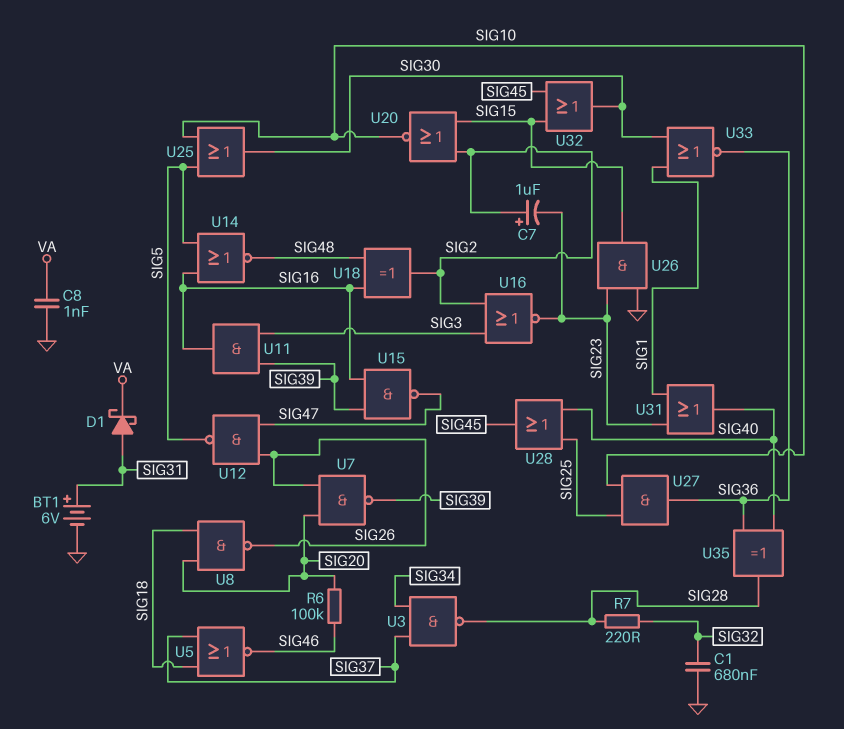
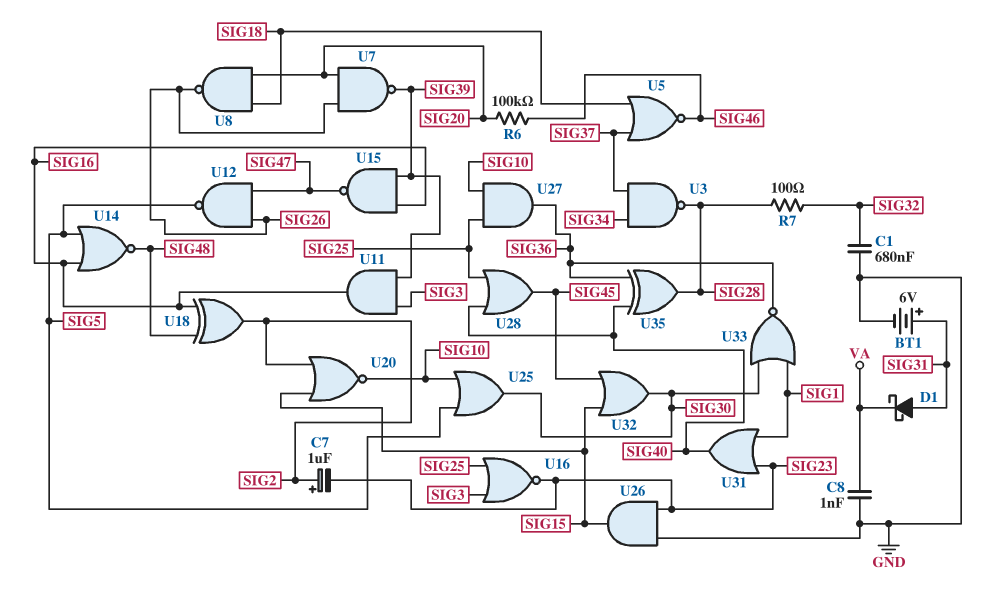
R7: 220 (SIG28, SIG32) -> 100 (SIG28, SIG32)
U16: NOR (in SIG2, in SIG3, out SIG23) -> NOR (in SIG3, in SIG25, out SIG23)

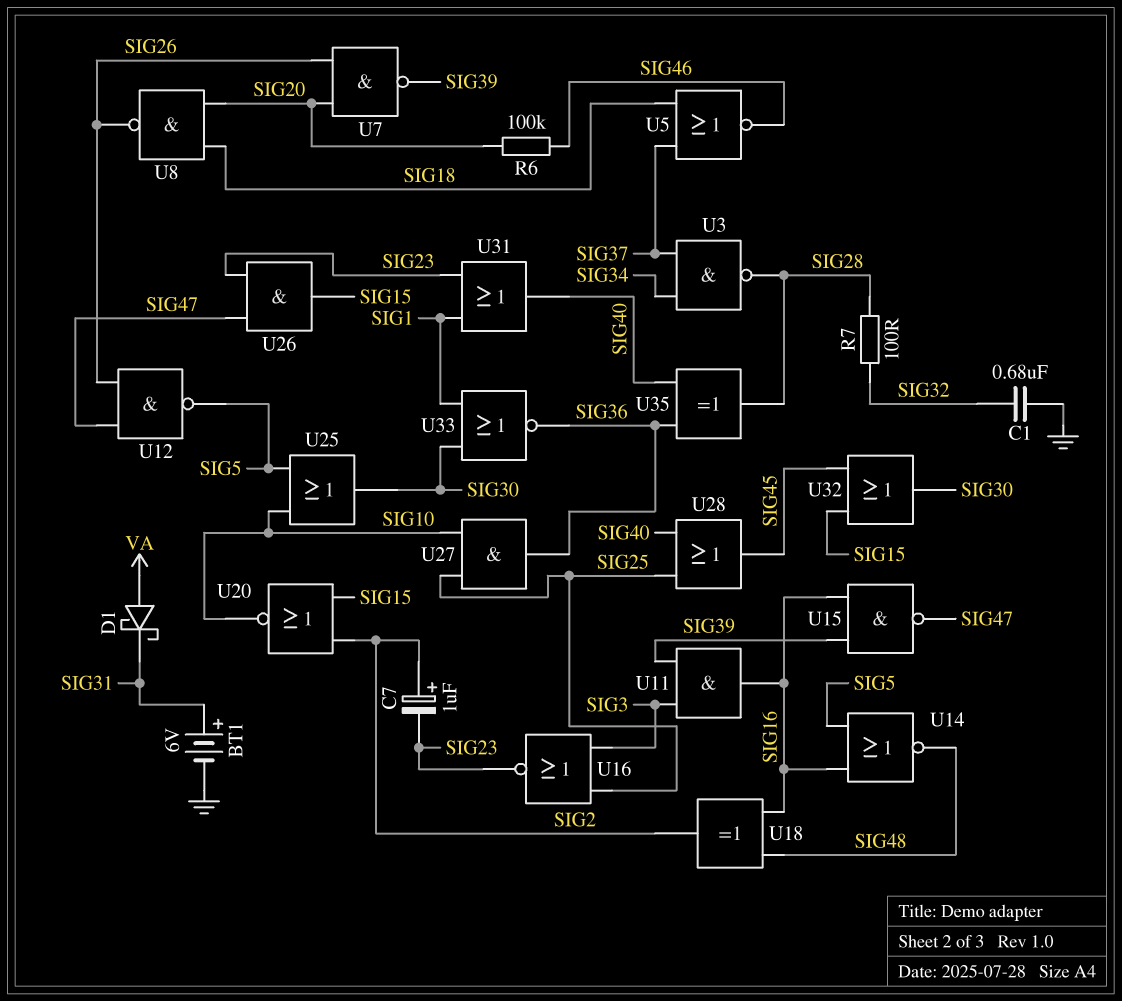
C8: 1nF (GND, VA) -> none
D1: schottky (A SIG31, K VA) -> schottky (A VA, K SIG31)
U26: AND (in GND, in SIG23, out SIG15) -> AND (in SIG23, in SIG47, out SIG15)

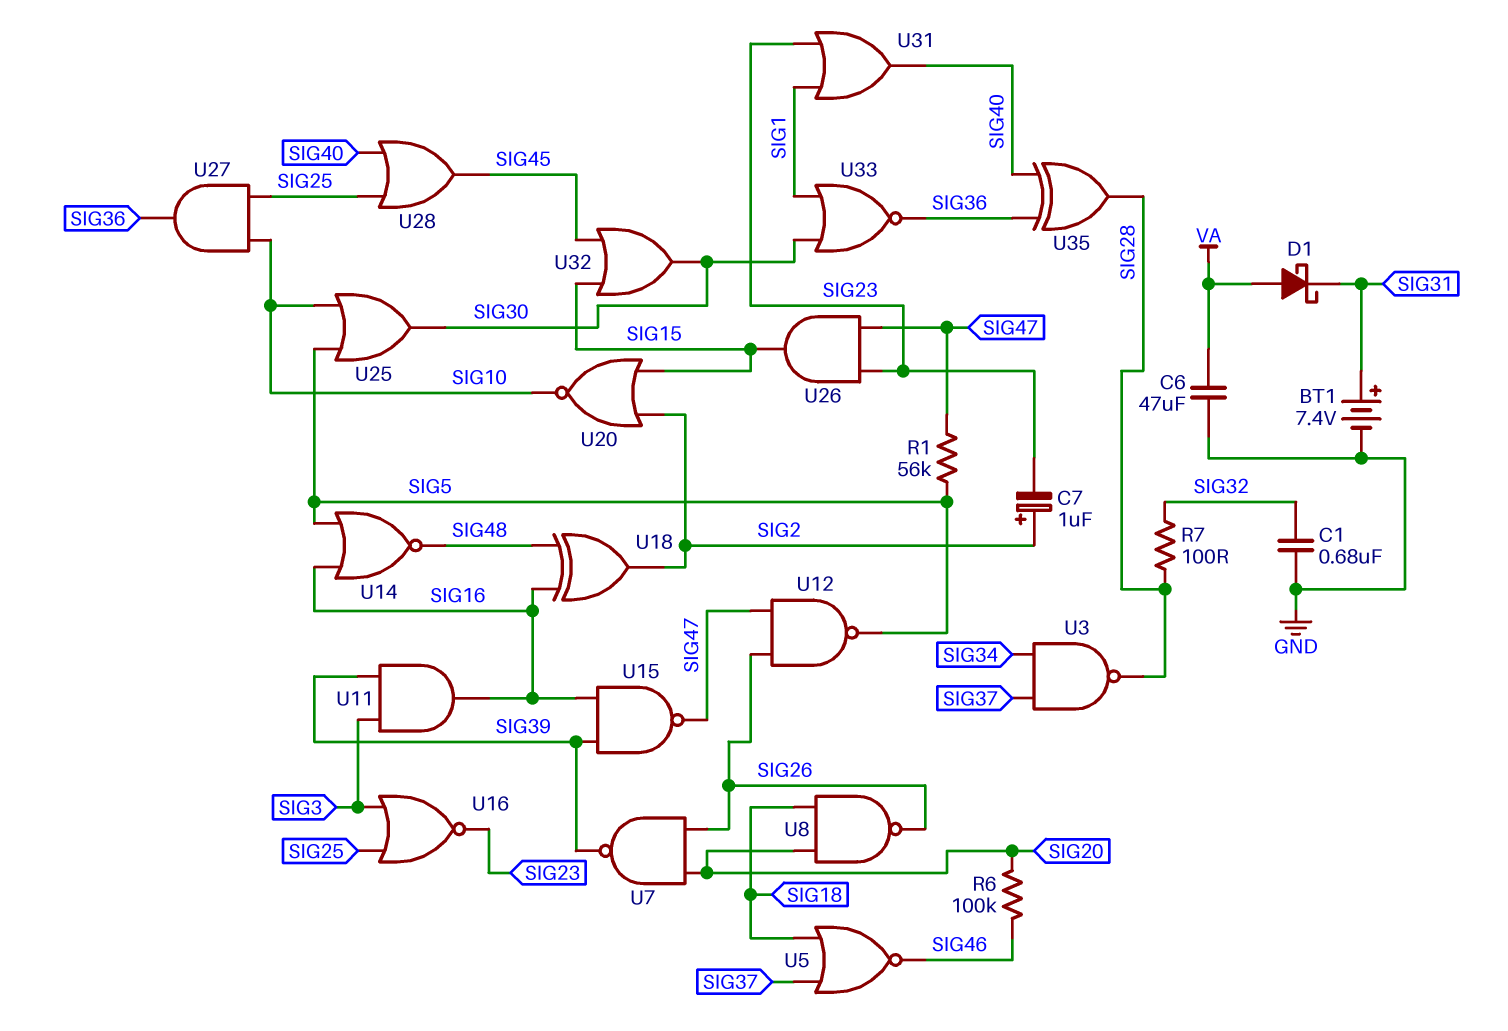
BT1: 6V (plus SIG31, minus GND) -> 7.4V (plus SIG31, minus GND)
C6: none -> 47uF (GND, VA)
R1: none -> 56k (SIG5, SIG47)

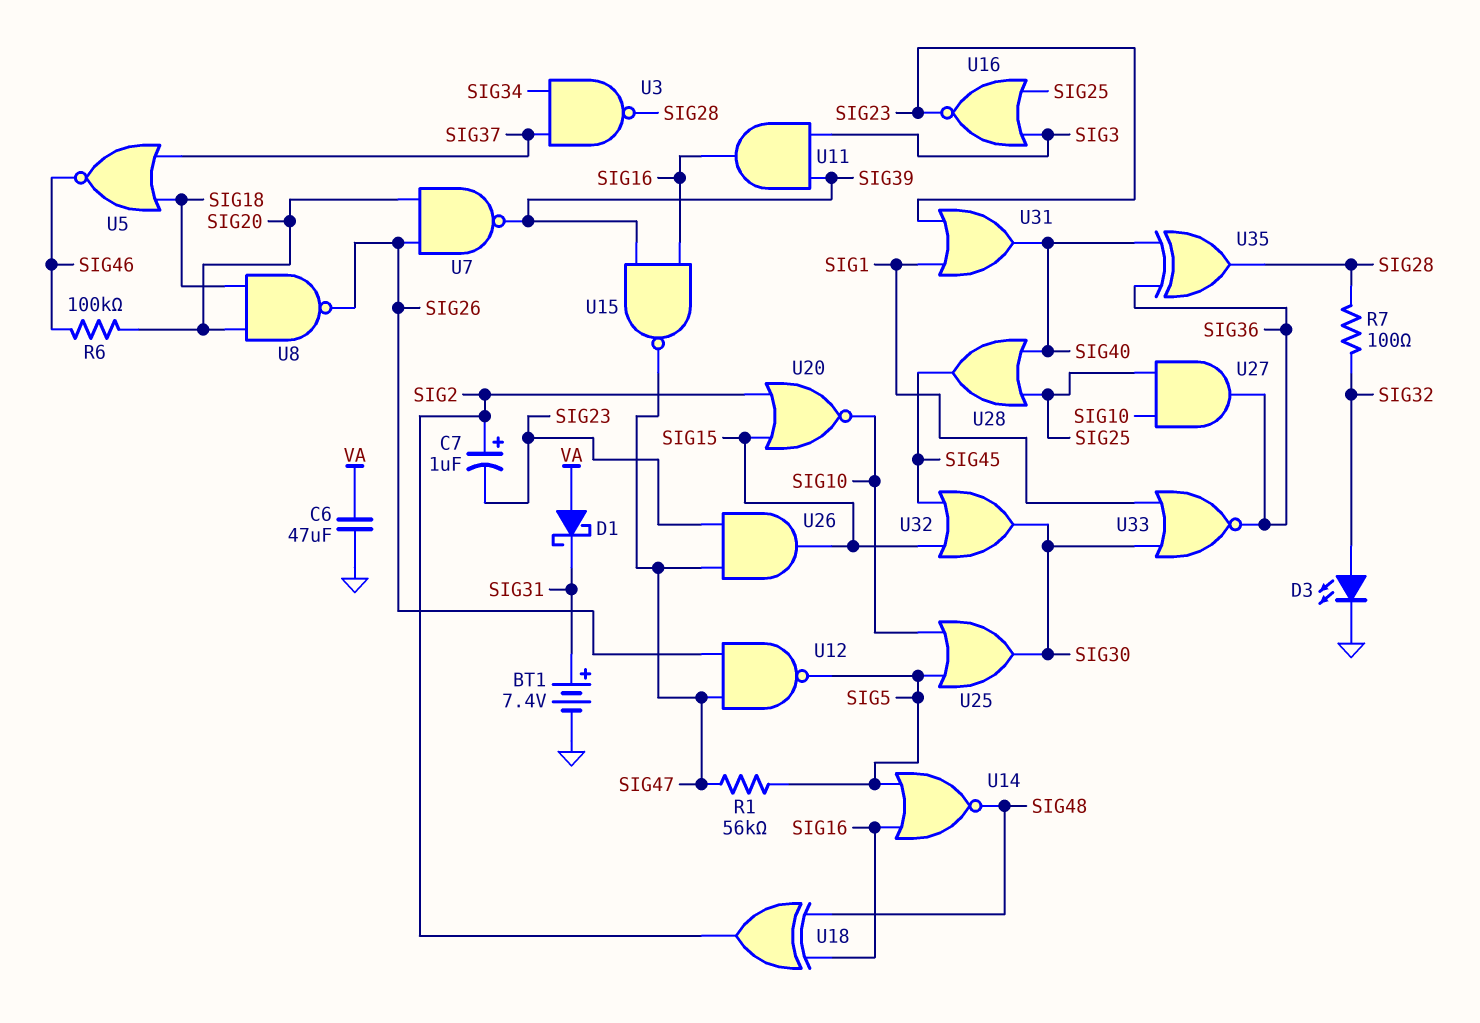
C1: 680nF (GND, SIG32) -> none
D3: none -> LED (A SIG32, K GND)

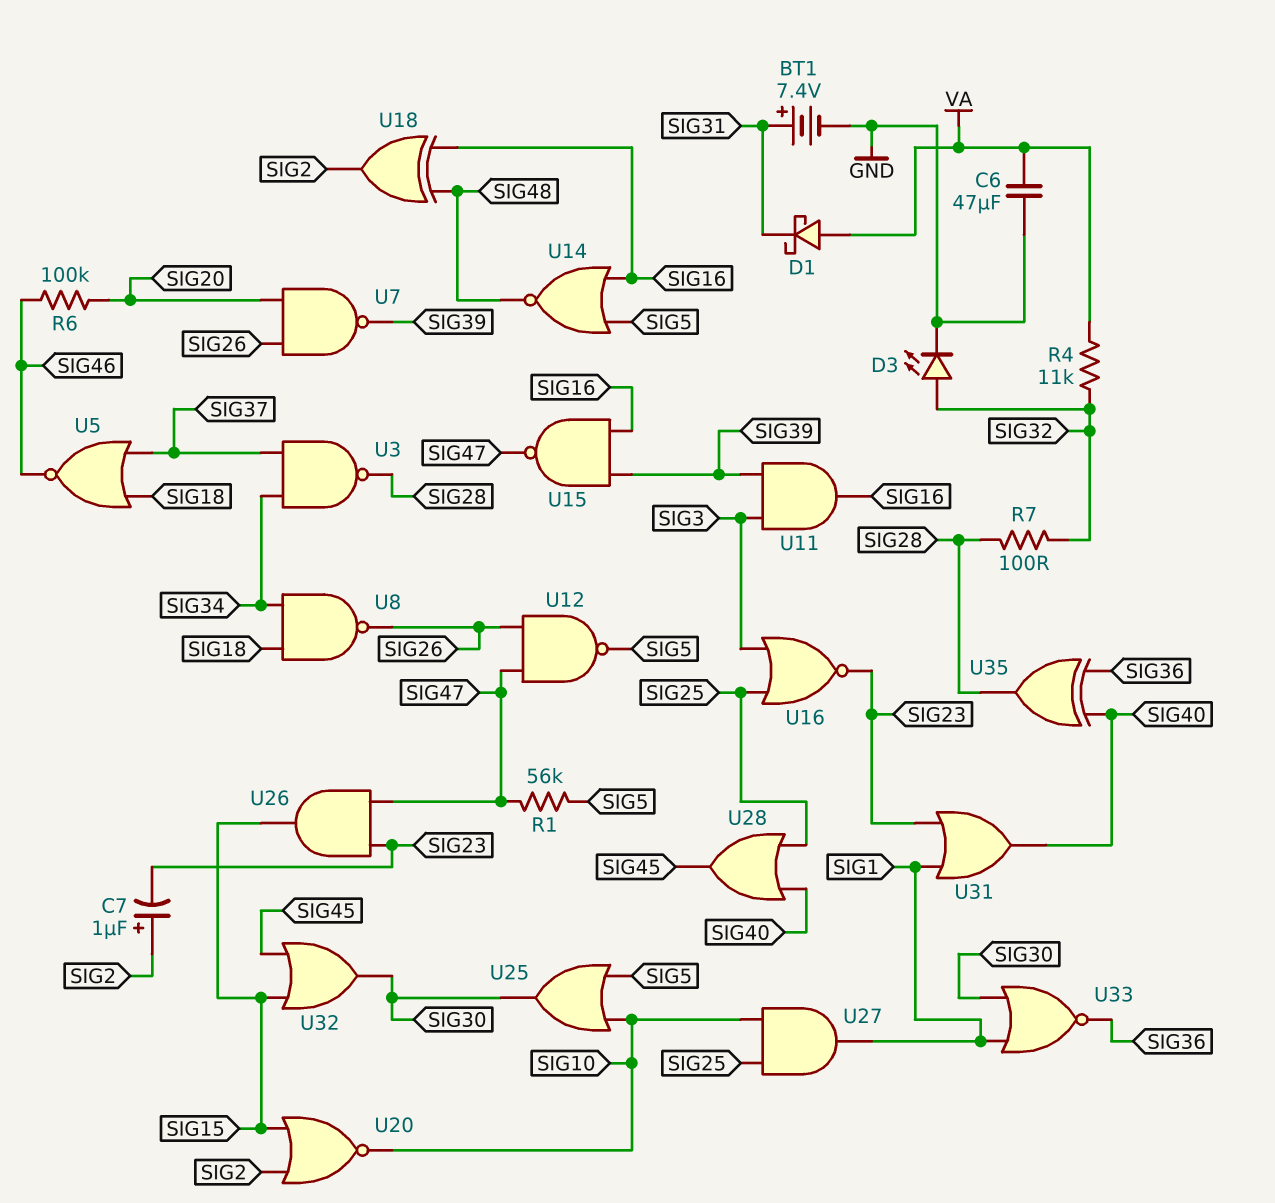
R4: none -> 11k (SIG32, VA)
U8: NAND (in SIG18, in SIG20, out SIG26) -> NAND (in SIG18, in SIG34, out SIG26)
U27: AND (in SIG10, in SIG25, out SIG36) -> AND (in SIG10, in SIG25, out SIG1)

